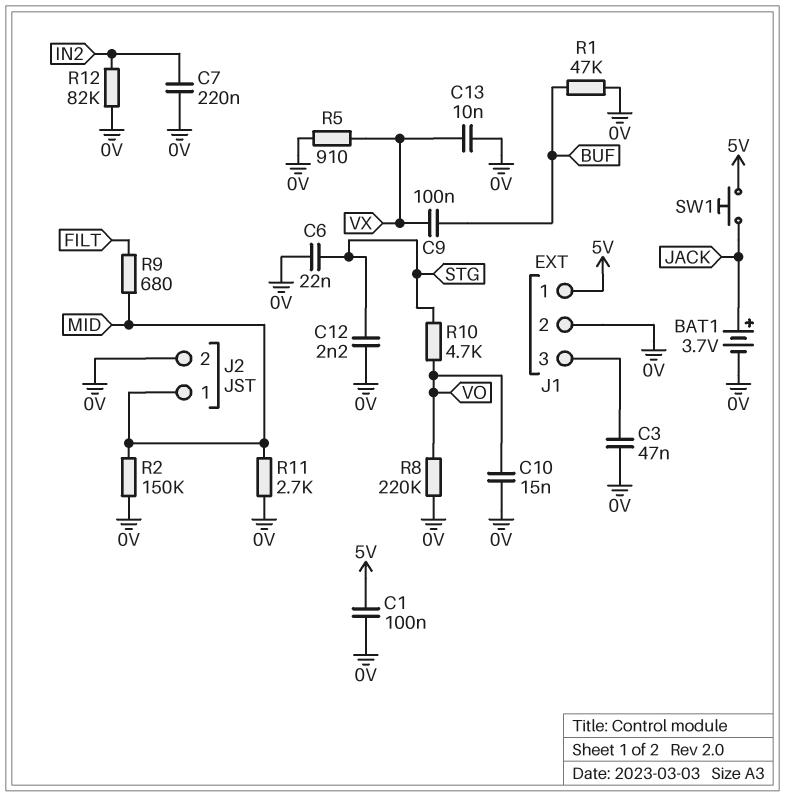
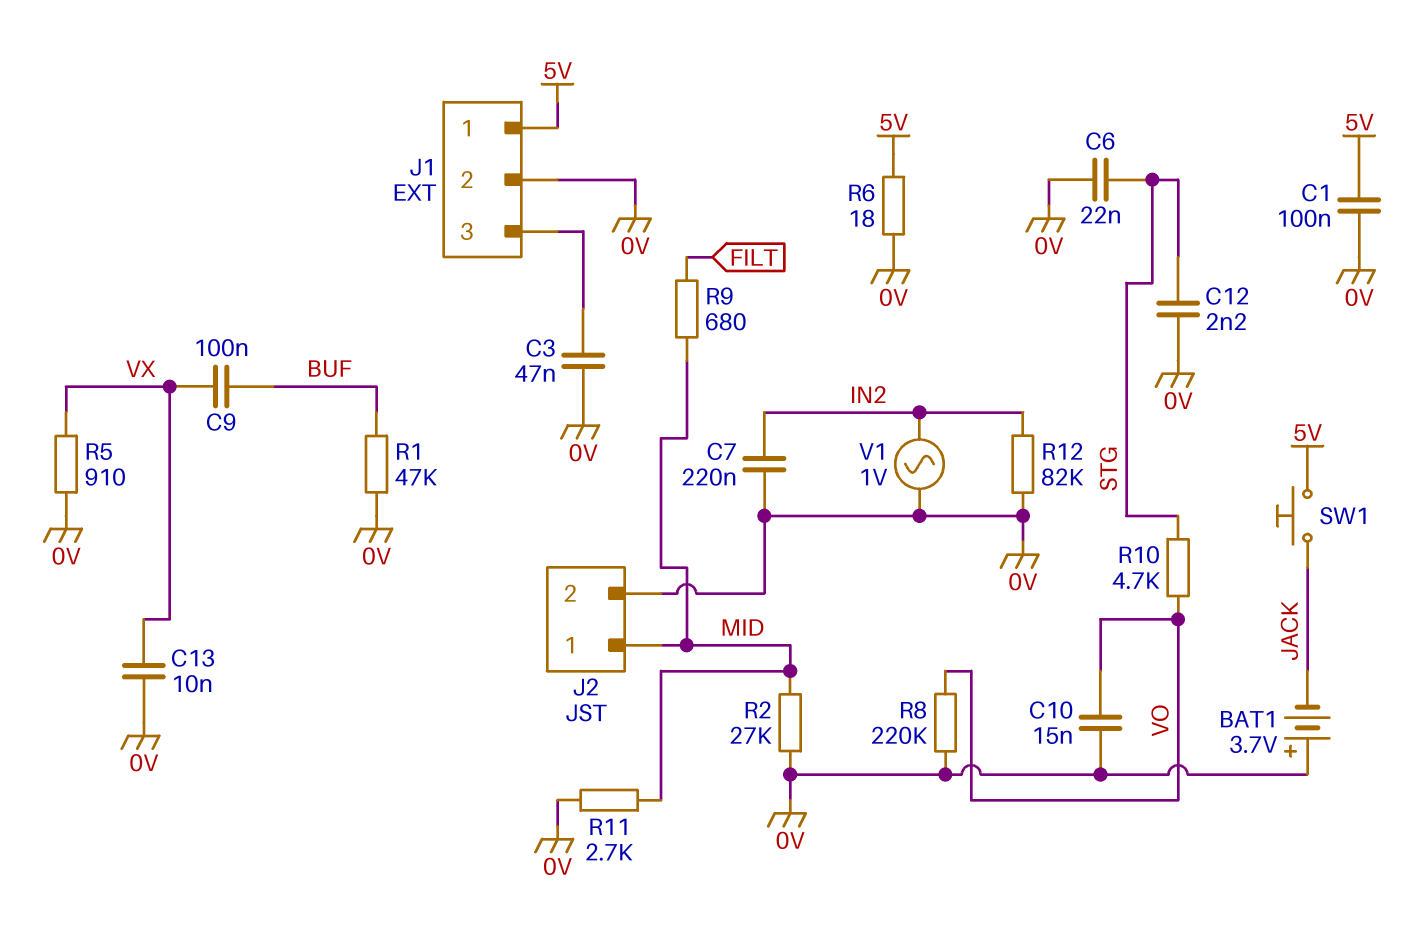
BAT1: 3.7V (plus JACK, minus 0V) -> 3.7V (plus 0V, minus JACK)
R2: 150k (0V, MID) -> 27k (0V, MID)
R6: none -> 18 (0V, 5V)
V1: none -> AC 1V (0V, IN2)

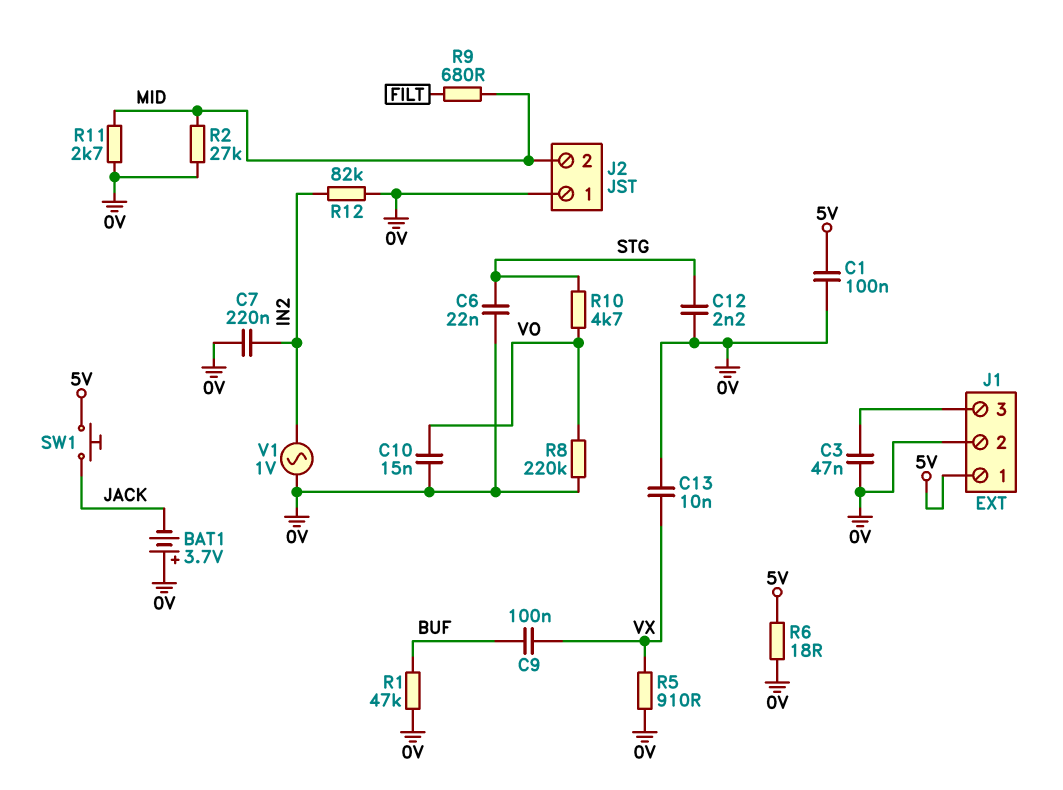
J2 pin 1: MID -> 0V
J2 pin 2: 0V -> MID

